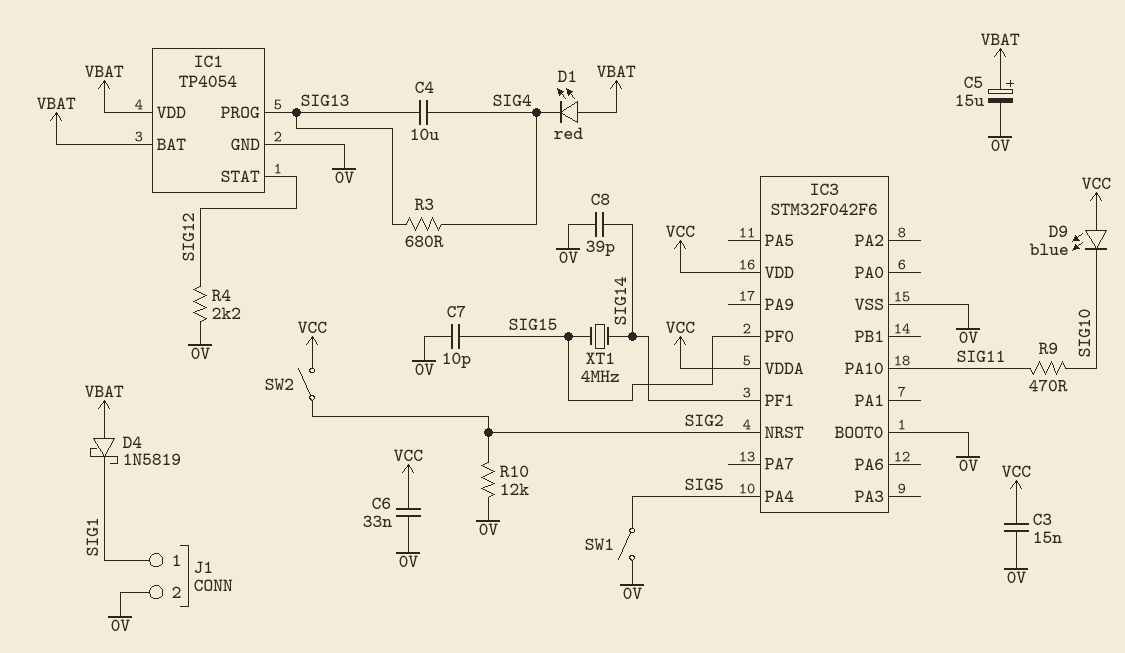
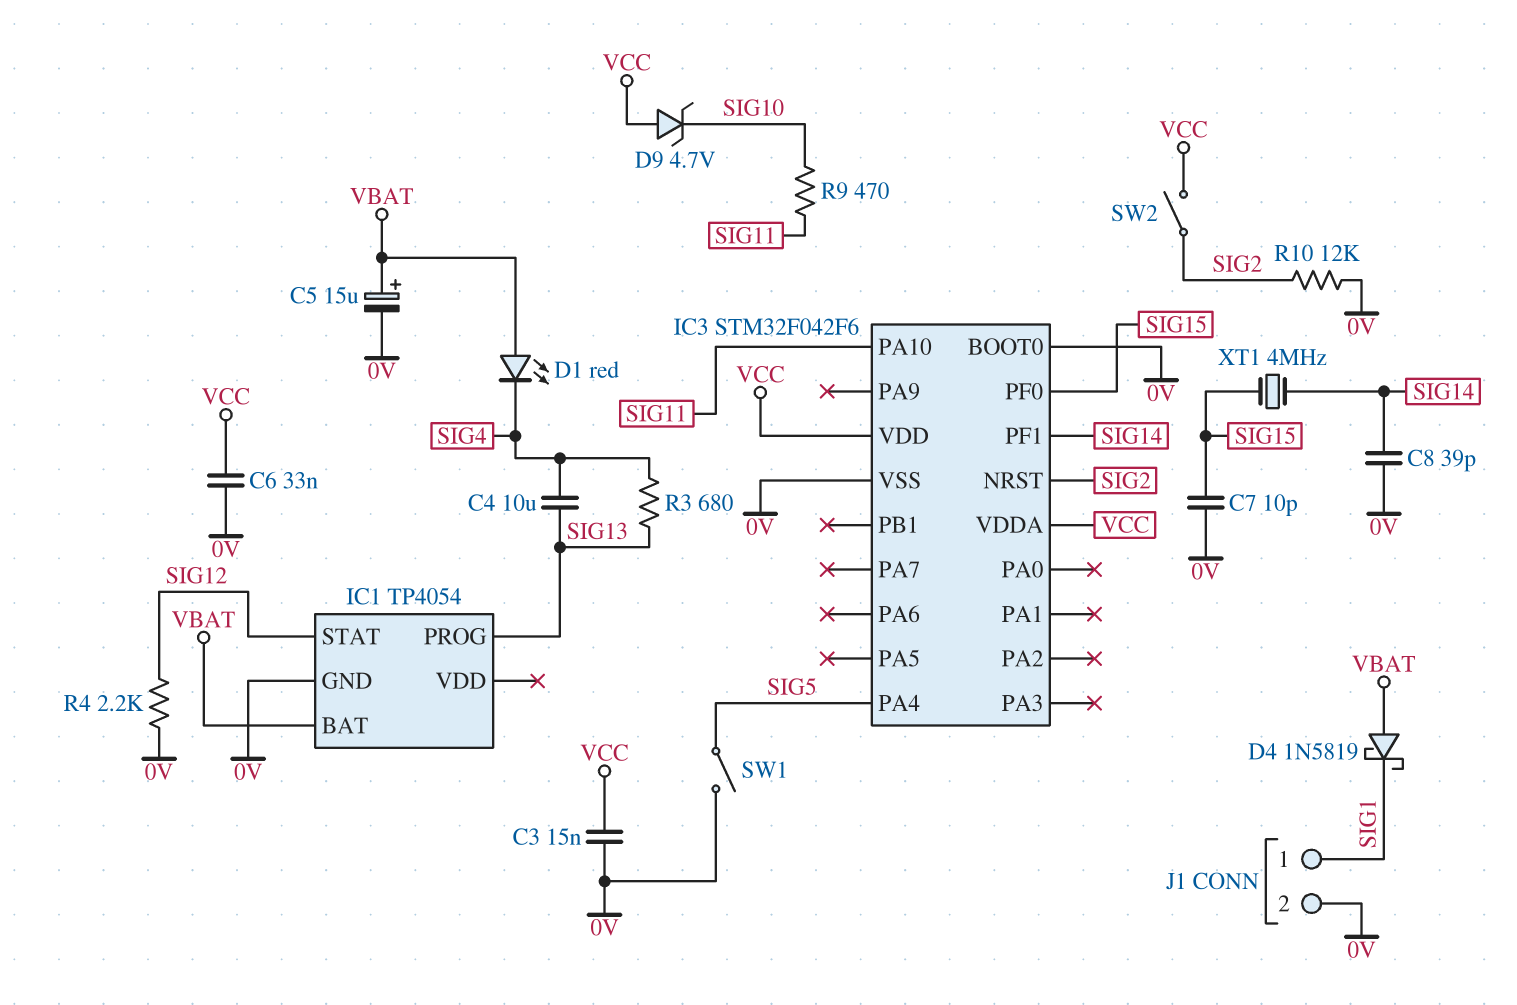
D9: LED blue (A VCC, K SIG10) -> zener 4.7V (A VCC, K SIG10)
IC1 pin VDD: VBAT -> none

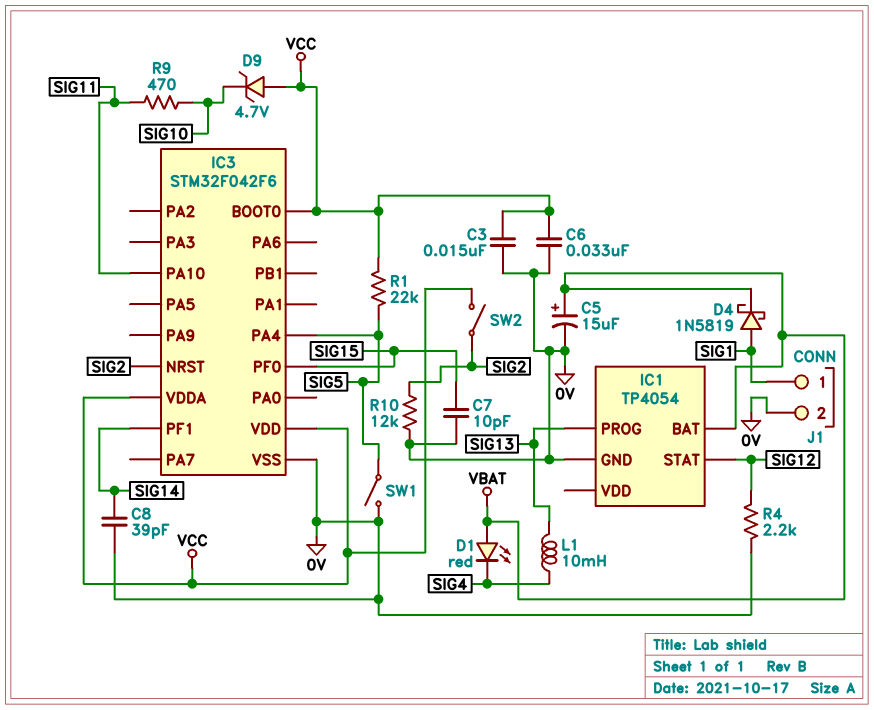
C4: 10uF (SIG4, SIG13) -> none
D4: schottky 1N5819 (A VBAT, K SIG1) -> schottky 1N5819 (A SIG1, K VBAT)
IC3 pin BOOT0: 0V -> VCC
L1: none -> 10mH (SIG4, SIG13)
R1: none -> 22k (SIG5, VCC)
R3: 680 (SIG4, SIG13) -> none
XT1: 4MHz (SIG14, SIG15) -> none

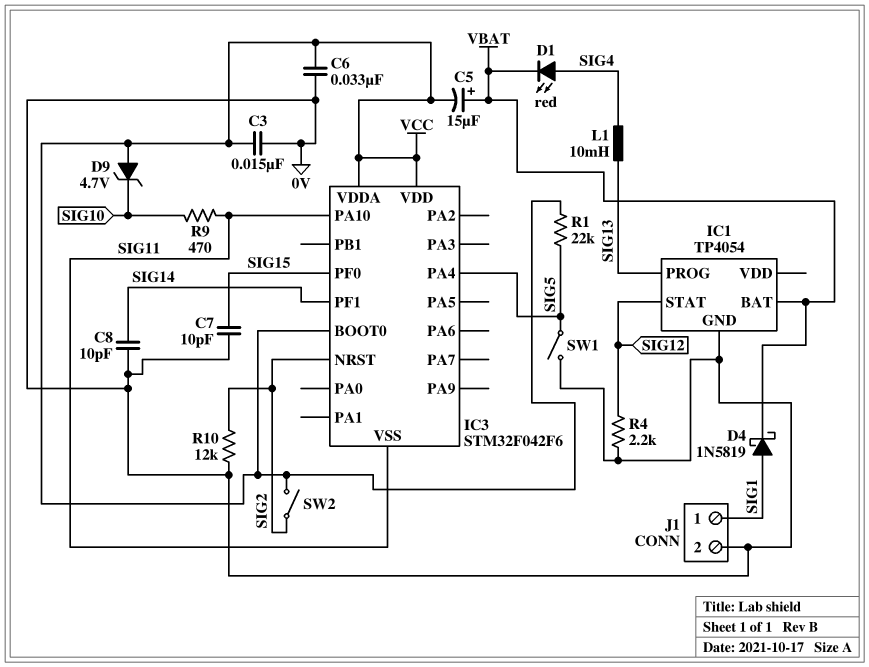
C5: 15uF (plus VBAT, minus 0V) -> 15uF (plus VBAT, minus VCC)
C8: 39pF (0V, SIG14) -> 10pF (0V, SIG14)
D1: LED red (A VBAT, K SIG4) -> LED red (A SIG4, K VBAT)
IC3 pin VSS: 0V -> SIG11

